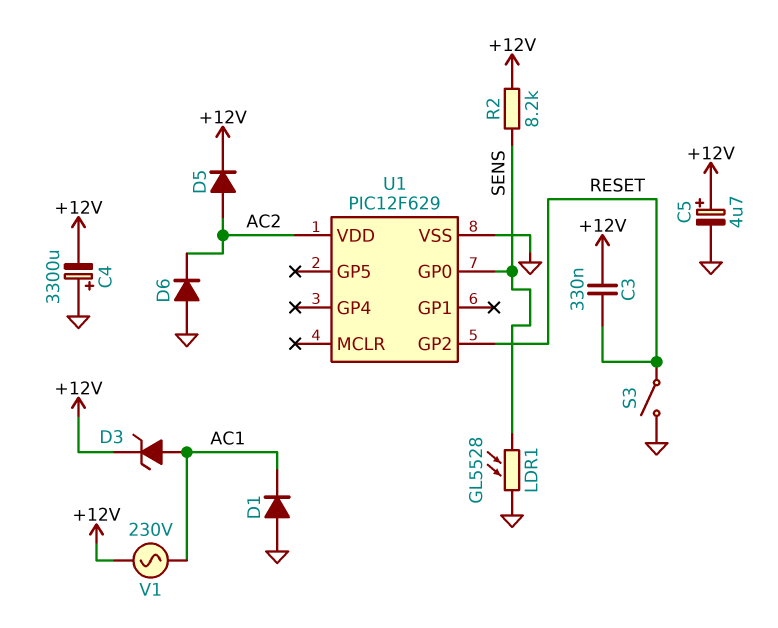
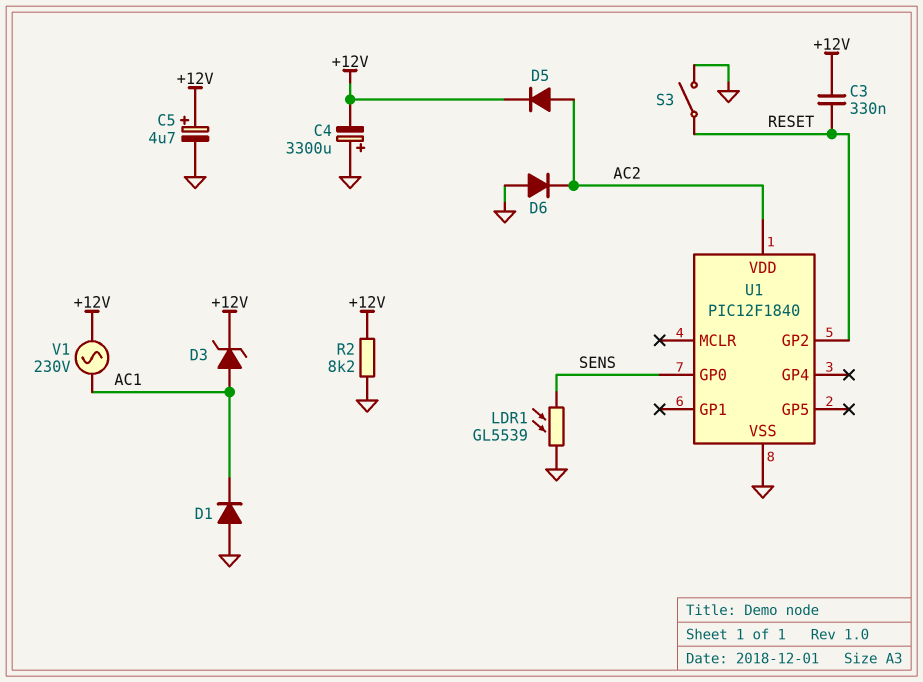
LDR1: GL5528 (GND, SENS) -> GL5539 (GND, SENS)
R2: 8.2k (+12V, SENS) -> 8.2k (+12V, GND)
U1: PIC12F629 -> PIC12F1840

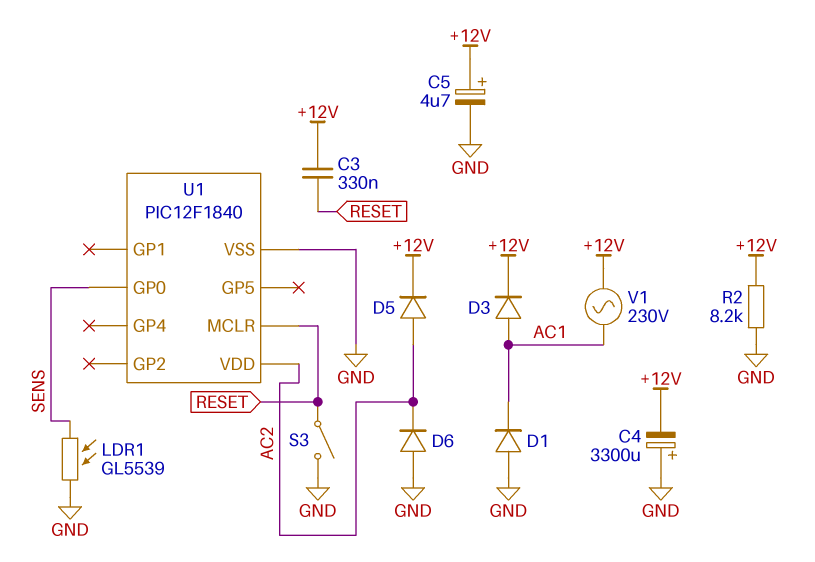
D3: zener (A AC1, K +12V) -> diode (A AC1, K +12V)
U1 pin GP2: RESET -> none
U1 pin MCLR: none -> RESET

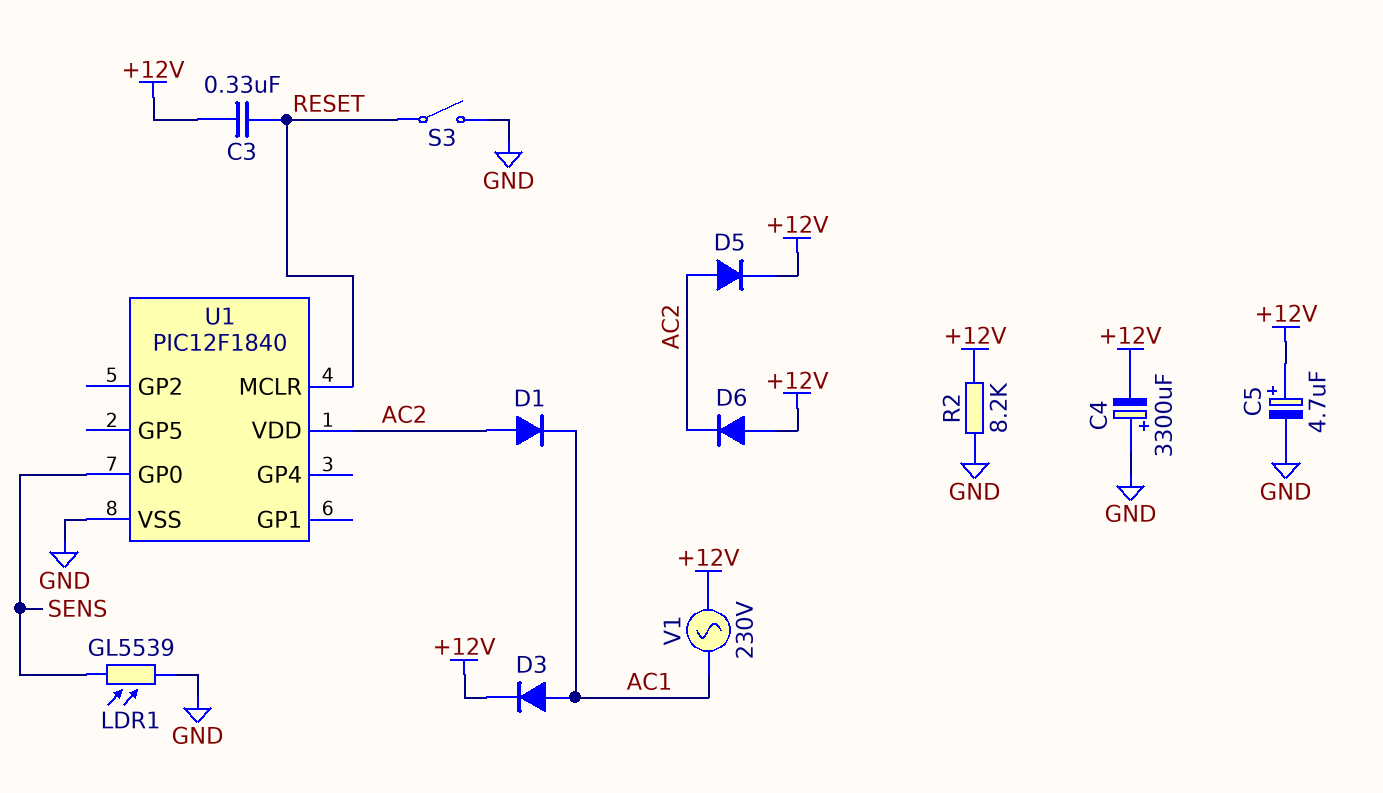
D1: diode (A GND, K AC1) -> diode (A AC2, K AC1)
D6: diode (A GND, K AC2) -> diode (A +12V, K AC2)

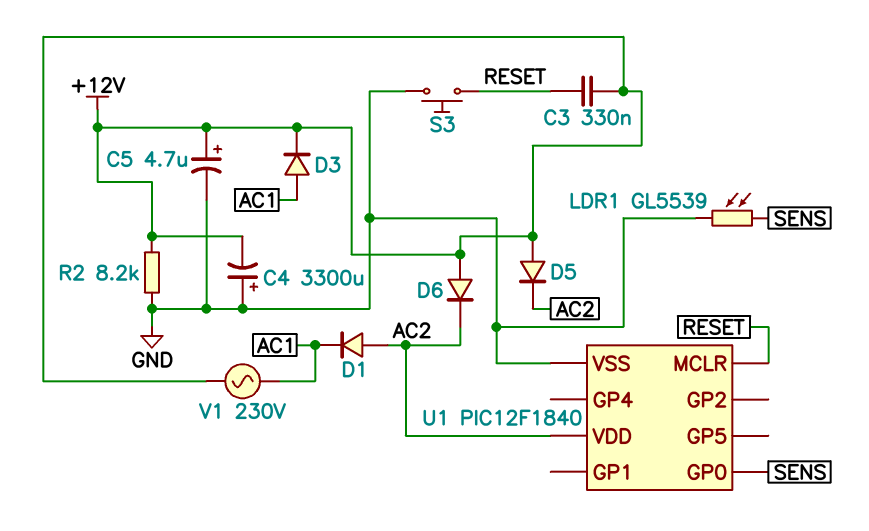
D5: diode (A AC2, K +12V) -> diode (A +12V, K AC2)
S3: switch (GND, RESET) -> button (GND, RESET)

